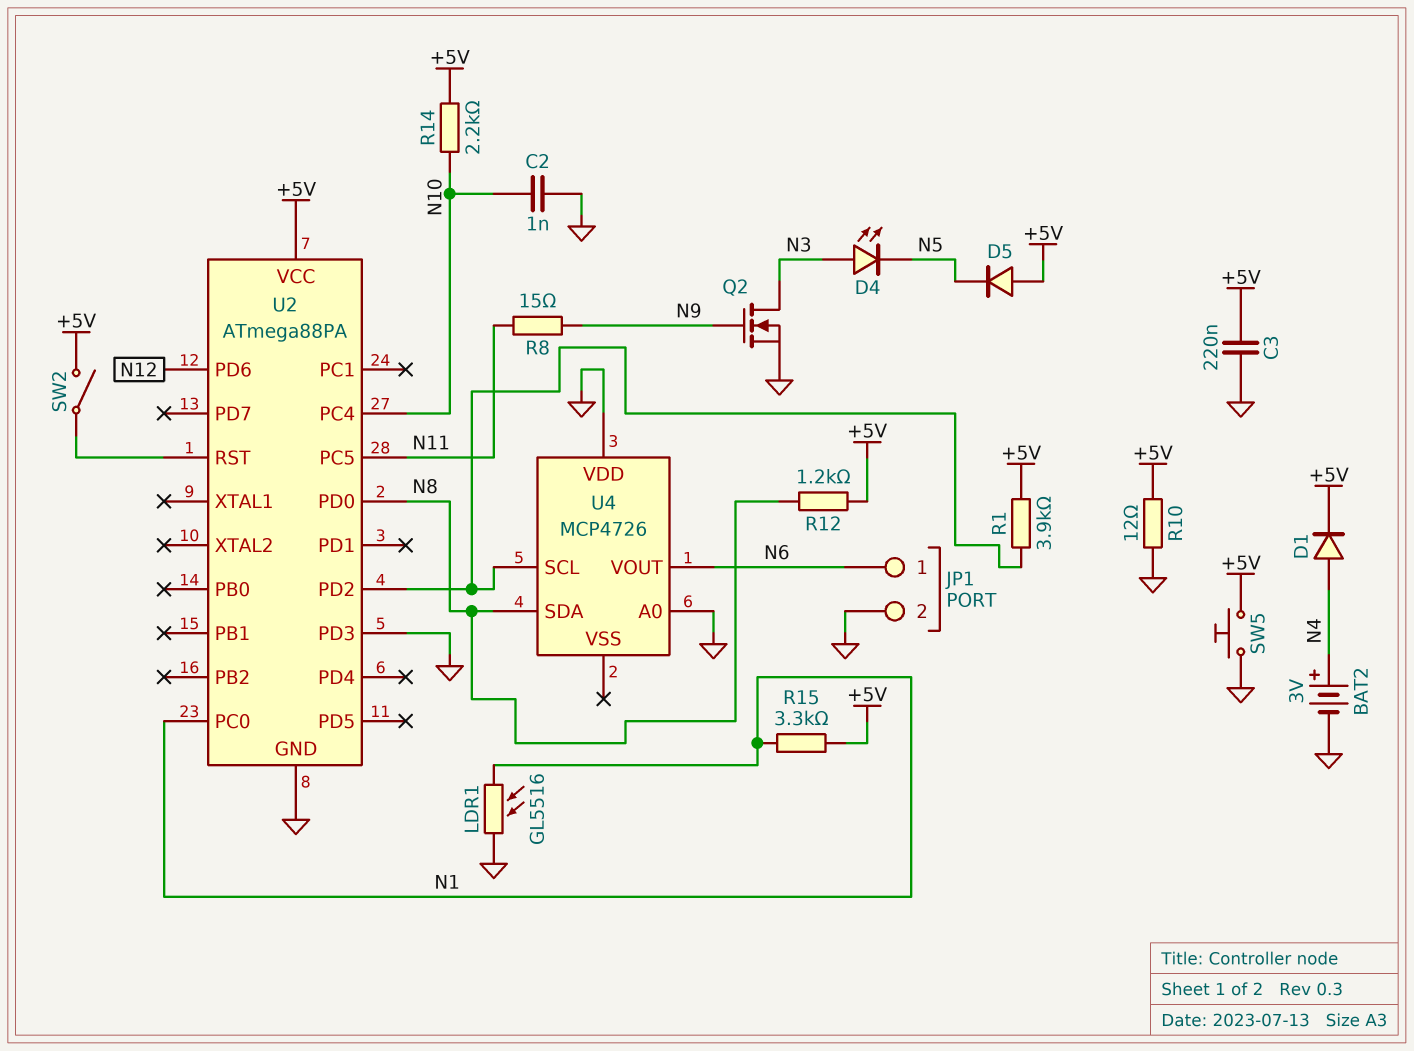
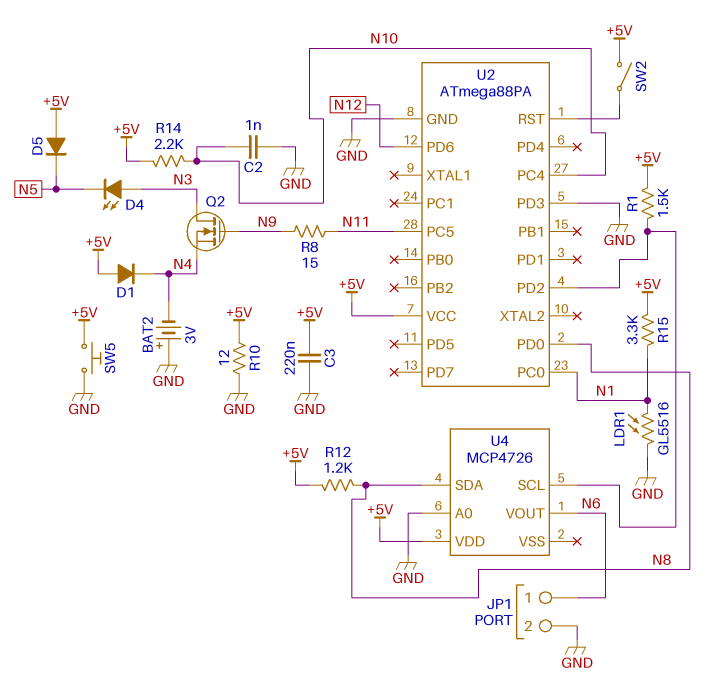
BAT2: 3V (plus N4, minus GND) -> 3V (plus GND, minus N4)
D1: diode (A N4, K +5V) -> diode (A +5V, K N4)
Q2: NMOS (G N9, D N3, S GND) -> NMOS (G N9, D N3, S N4)
R1: 3.9k (+5V, U2/PD2) -> 1.5k (+5V, U2/PD2)
U4 pin VDD: GND -> +5V

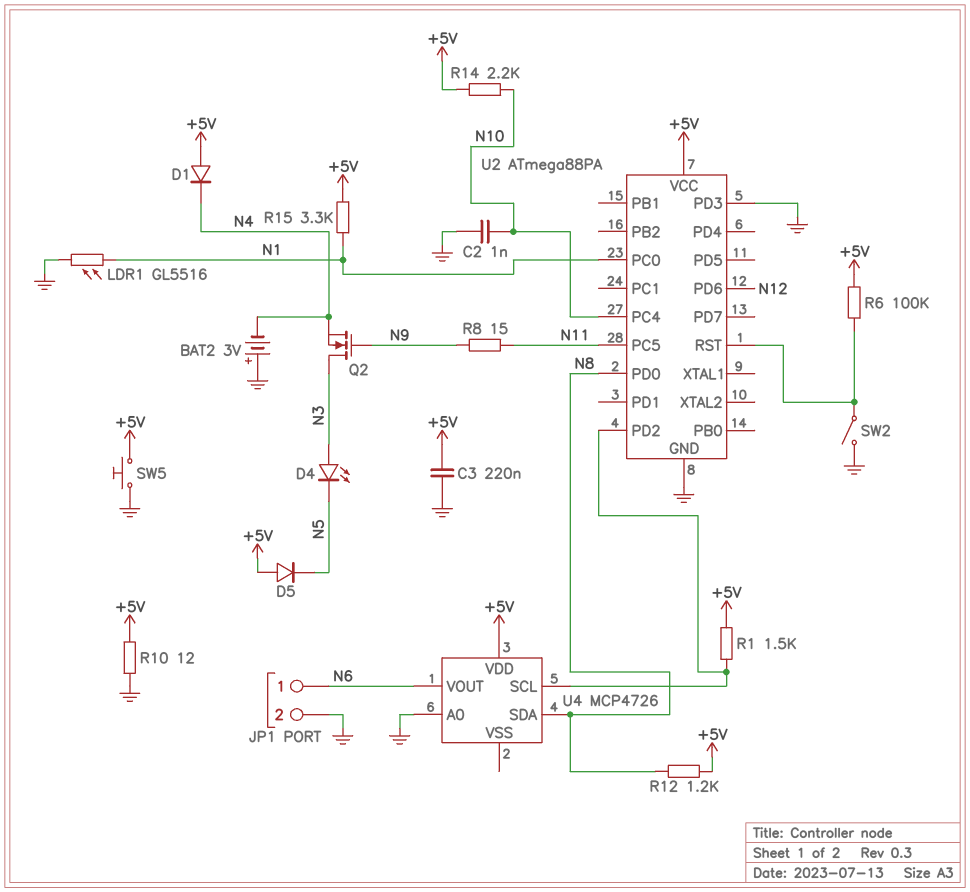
R6: none -> 100k (+5V, U2/RST)
SW2: switch (+5V, U2/RST) -> switch (GND, U2/RST)

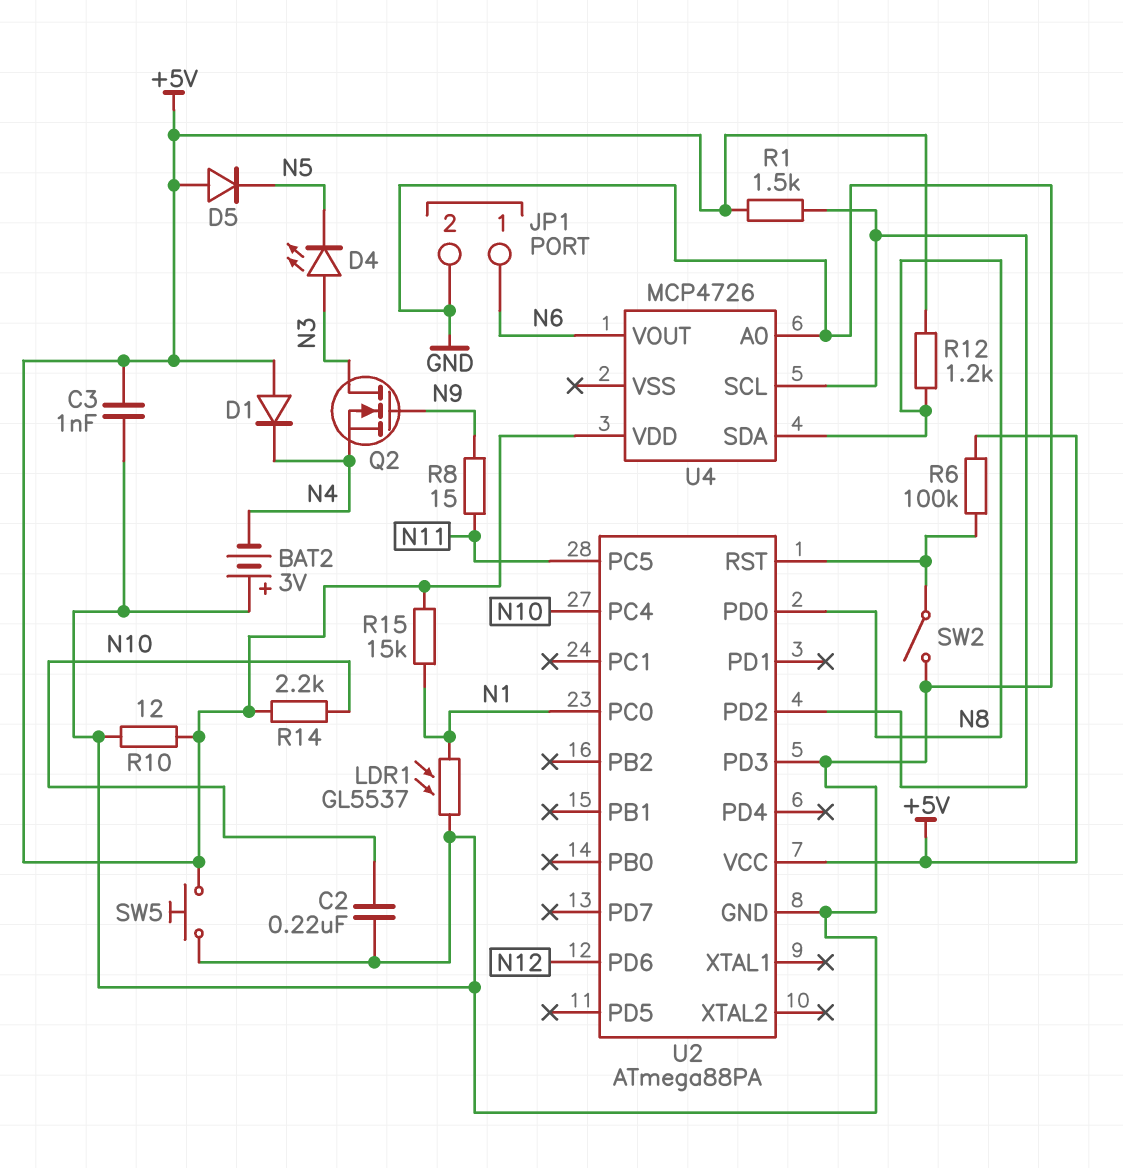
C2: 1nF (GND, N10) -> 220nF (GND, N10)
C3: 220nF (+5V, GND) -> 1nF (+5V, GND)
LDR1: GL5516 (GND, N1) -> GL5537 (GND, N1)
R15: 3.3k (+5V, N1) -> 15k (+5V, N1)

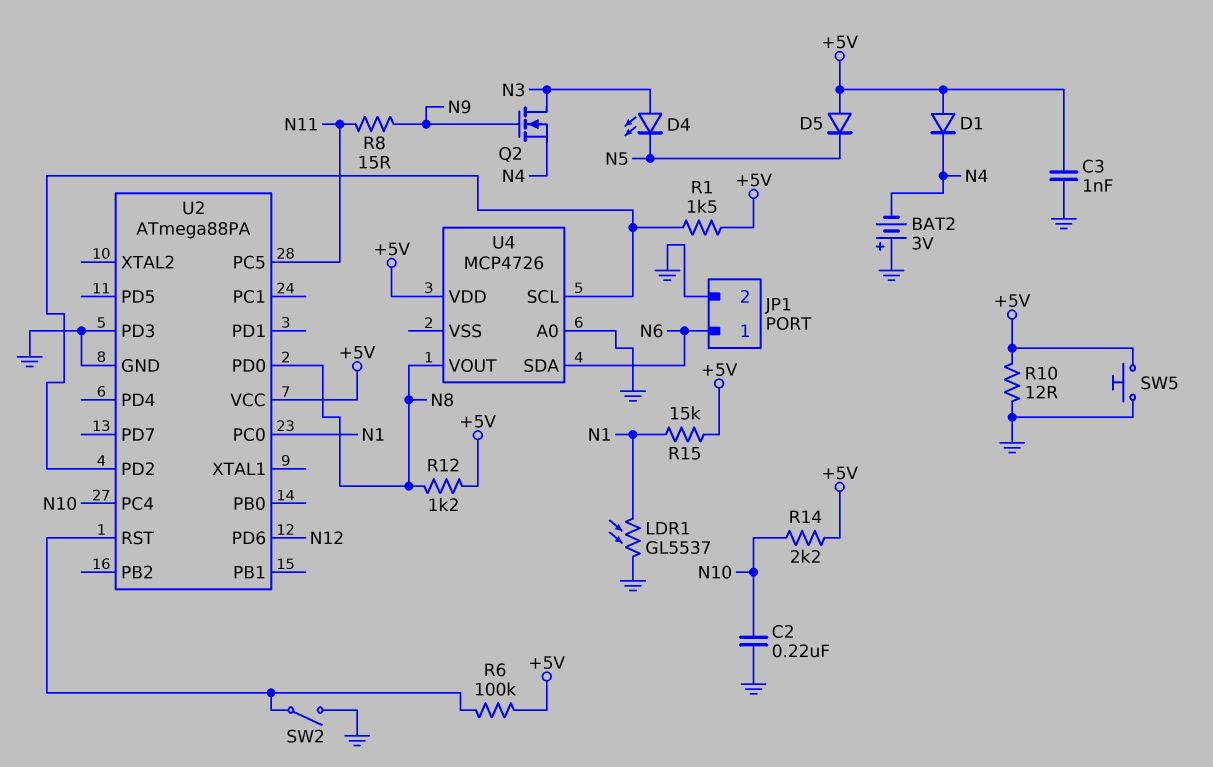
U4 pin SDA: N8 -> N6
U4 pin VOUT: N6 -> N8

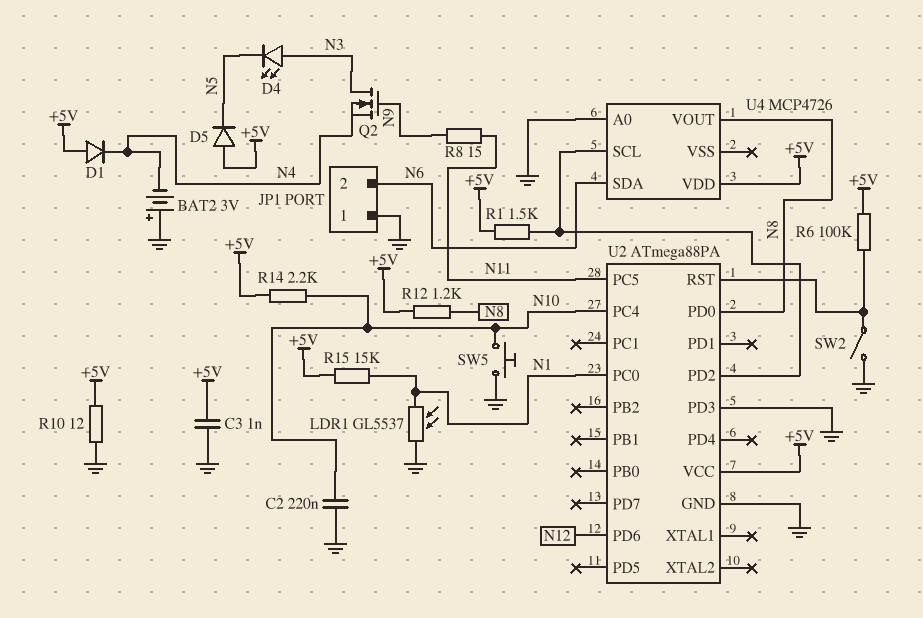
JP1 pin 1: N6 -> GND
JP1 pin 2: GND -> N6
SW5: button (+5V, GND) -> button (GND, N10)

